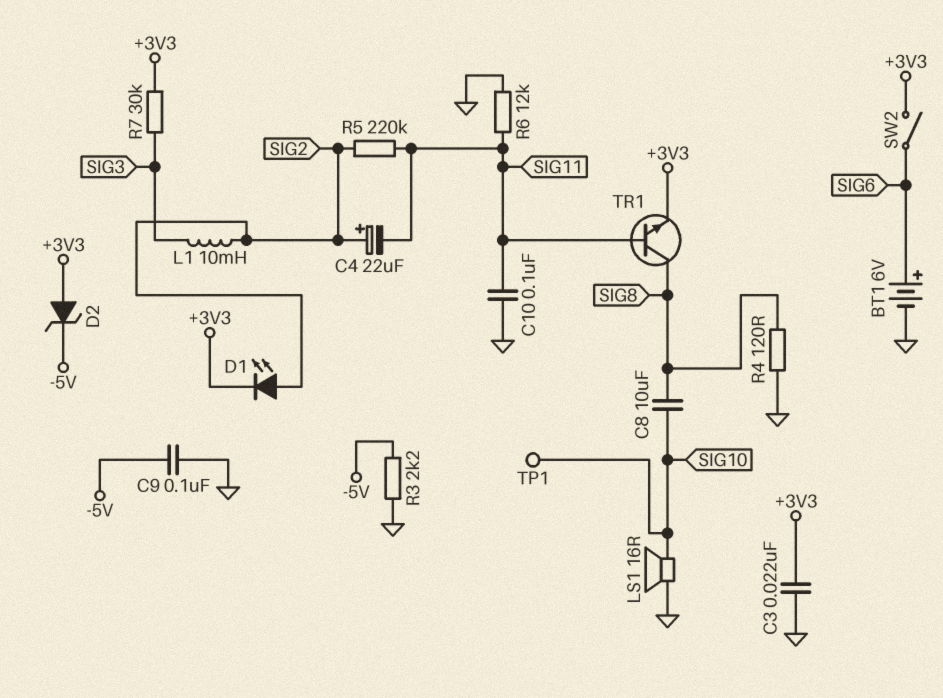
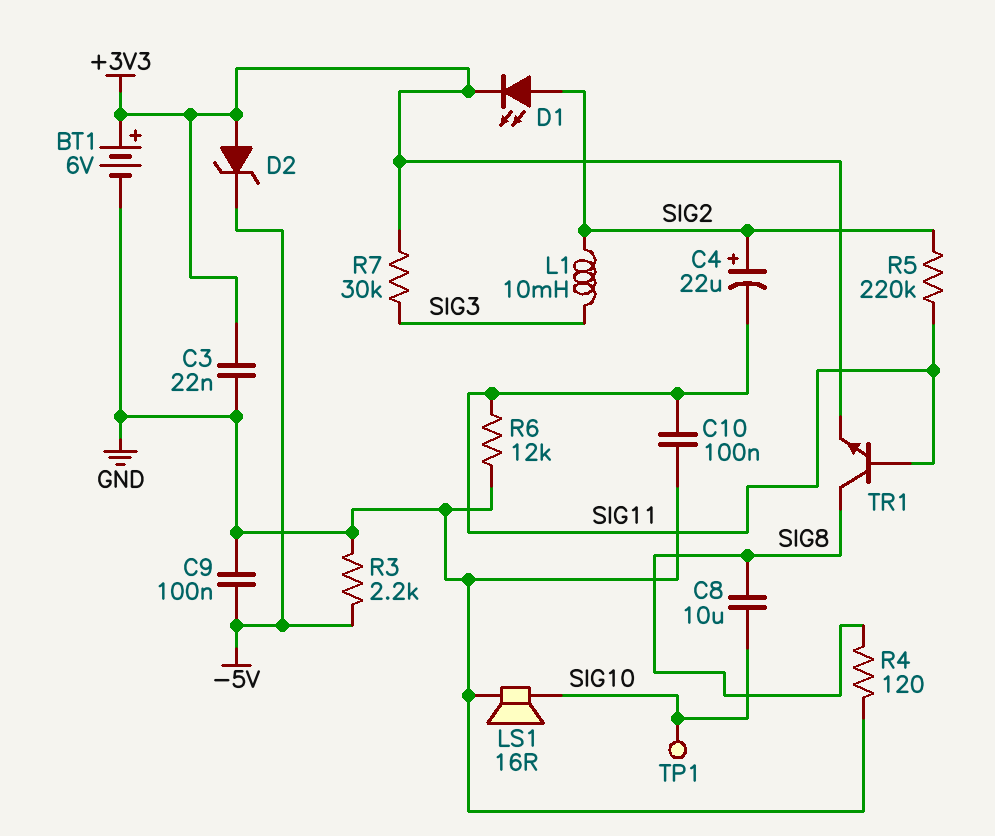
BT1: 6V (plus SIG6, minus GND) -> 6V (plus +3V3, minus GND)
SW2: switch (+3V3, SIG6) -> none

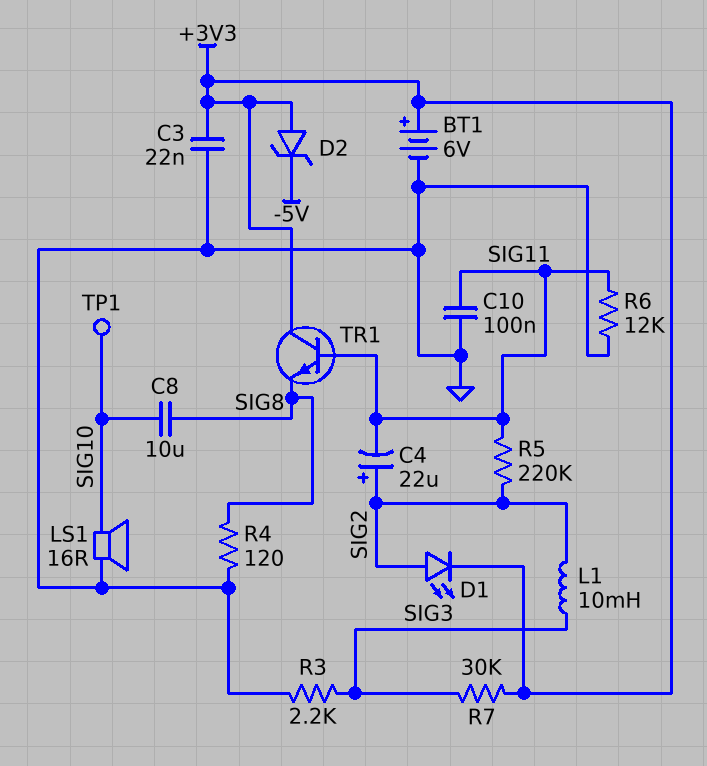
C9: 100nF (-5V, GND) -> none
R3: 2.2k (-5V, GND) -> 2.2k (GND, SIG3)
TR1: NPN (B SIG11, C SIG8, E +3V3) -> NPN (B SIG11, C +3V3, E SIG8)

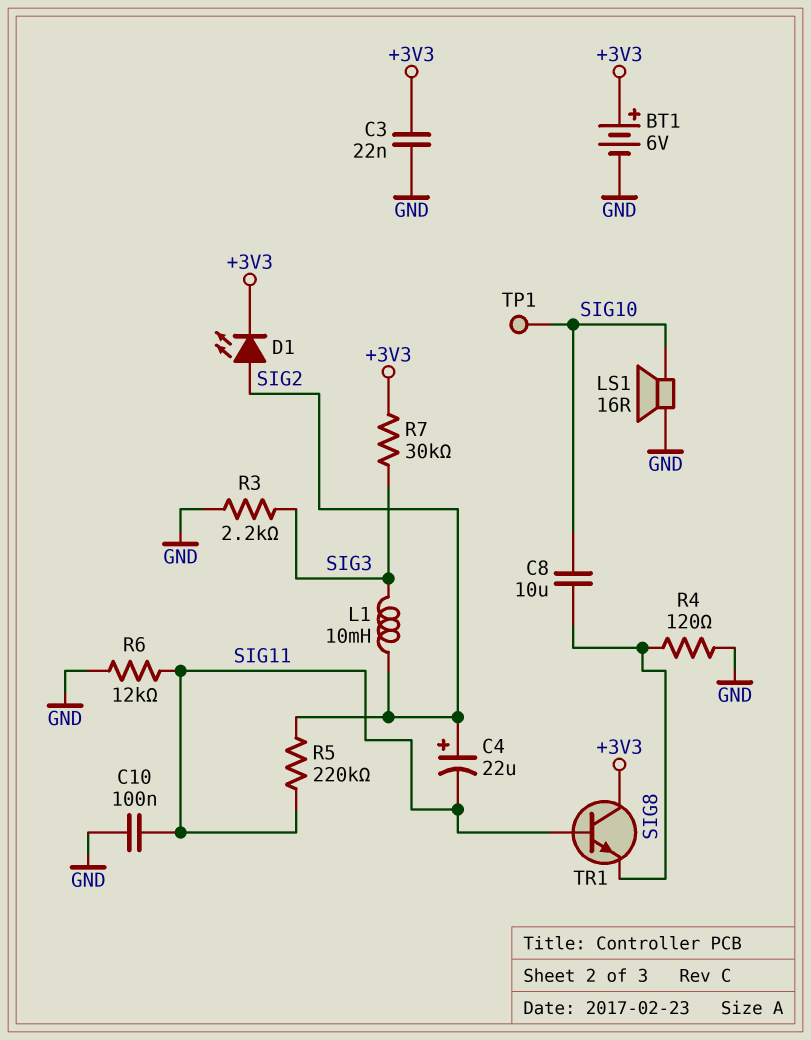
D2: zener (A +3V3, K -5V) -> none

